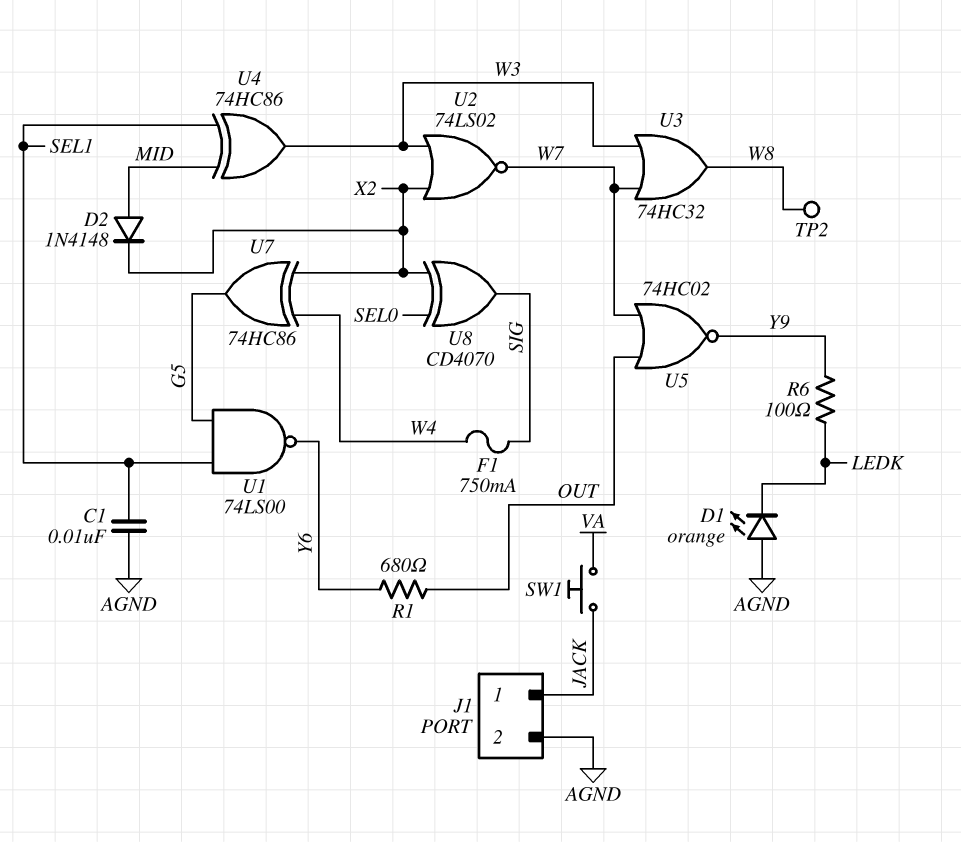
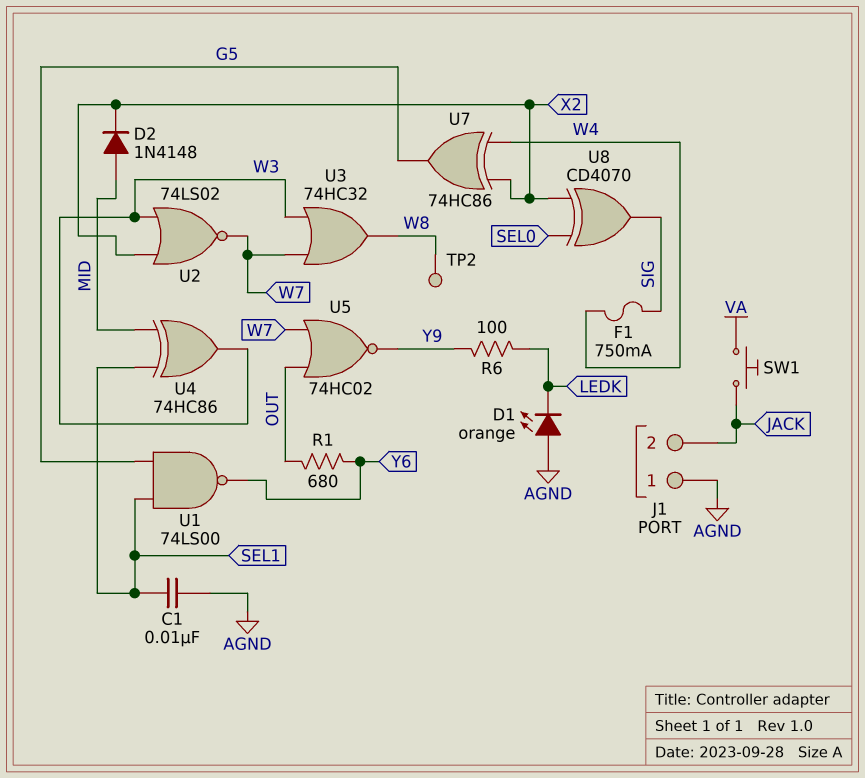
J1 pin 1: JACK -> AGND
J1 pin 2: AGND -> JACK

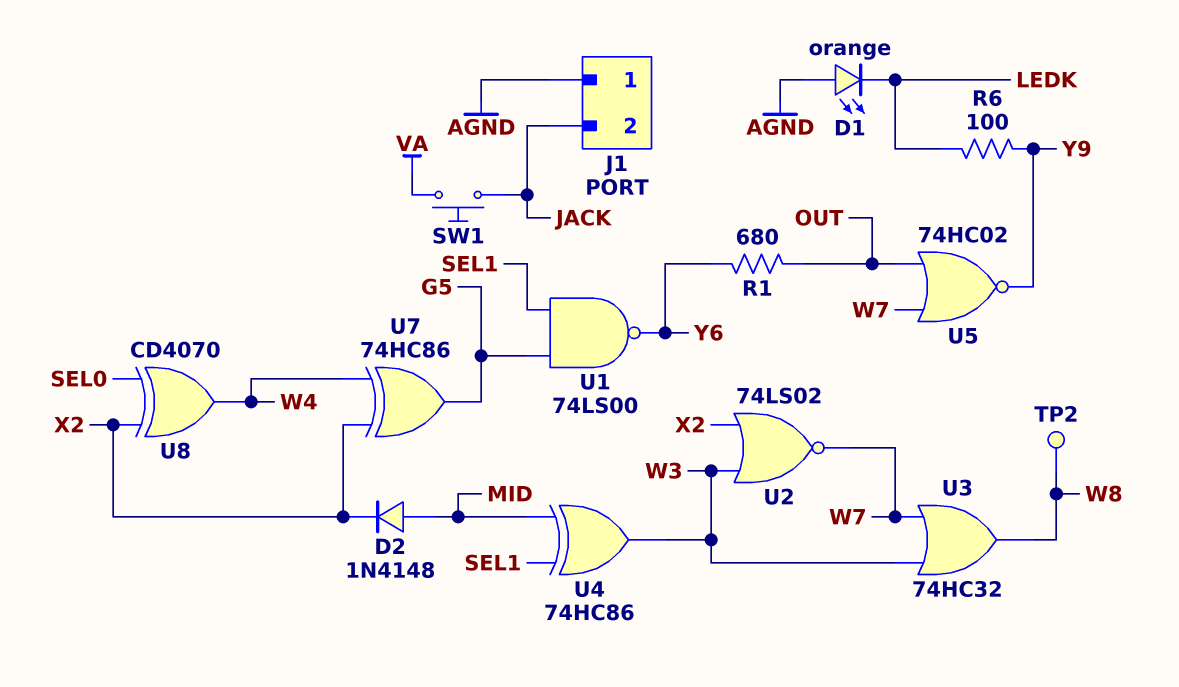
C1: 10nF (AGND, SEL1) -> none
F1: 750mA (SIG, W4) -> none
U8: XOR CD4070 (in SEL0, in X2, out SIG) -> XOR CD4070 (in SEL0, in X2, out W4)

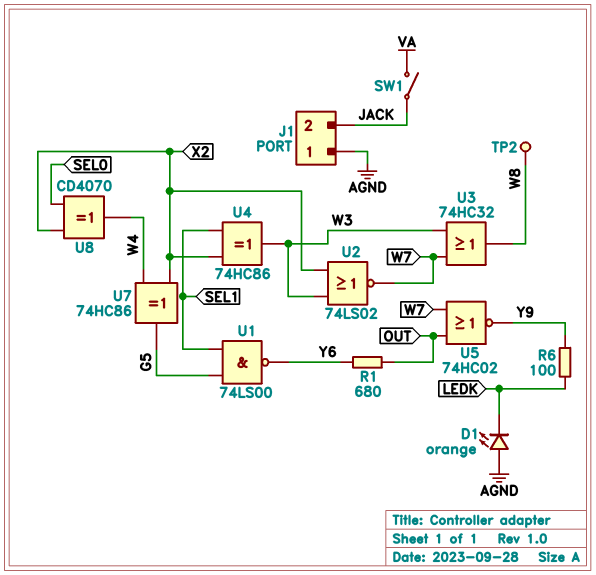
D2: diode 1N4148 (A MID, K X2) -> none
SW1: button (JACK, VA) -> switch (JACK, VA)
U4: XOR 74HC86 (in MID, in SEL1, out W3) -> XOR 74HC86 (in SEL1, in X2, out W3)

